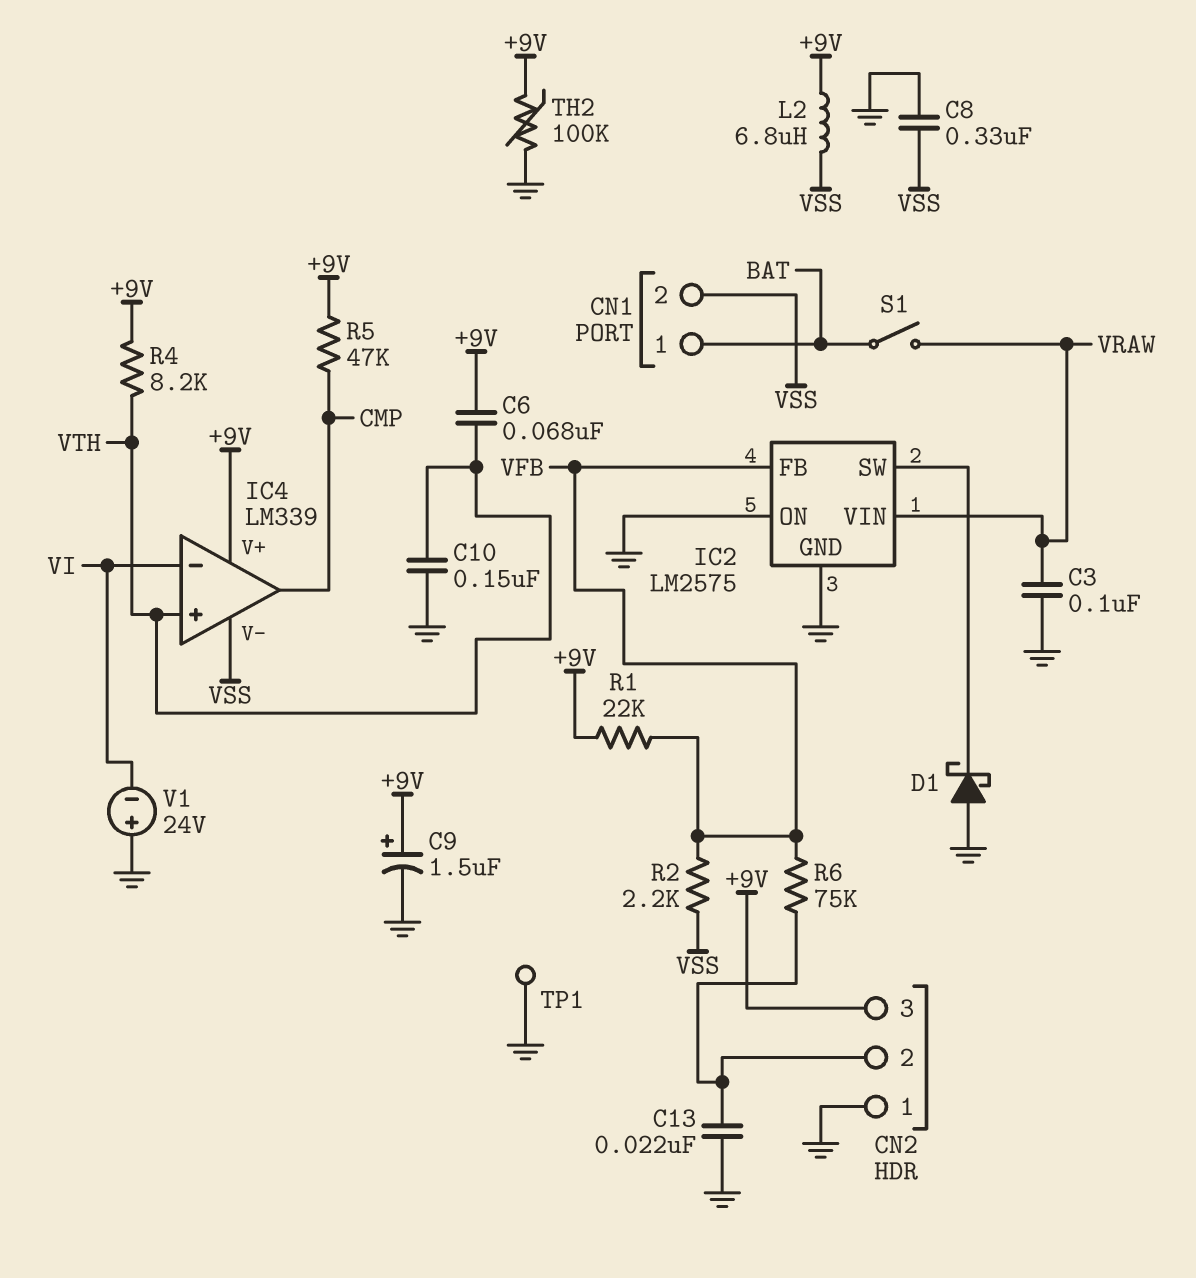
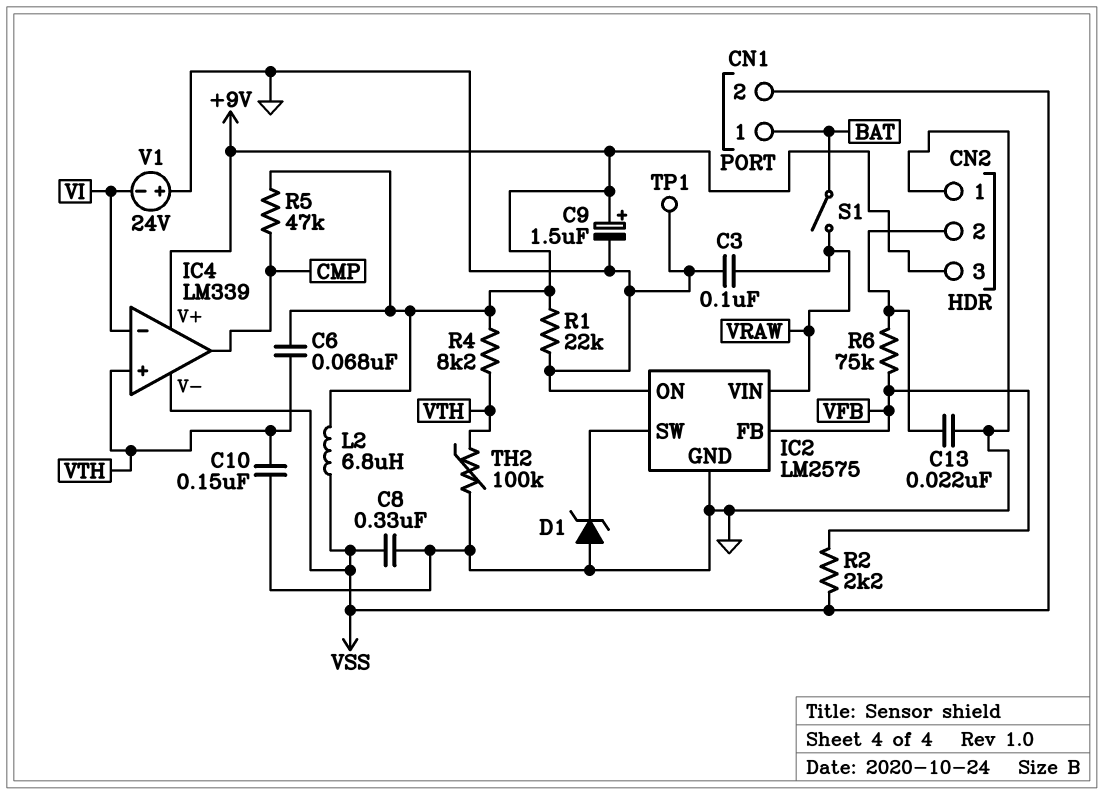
D1: schottky (A GND, K IC2/SW) -> zener (A GND, K IC2/SW)
R1: 22k (+9V, VFB) -> 22k (+9V, GND)
TH2: 100k (+9V, GND) -> 100k (GND, VTH)

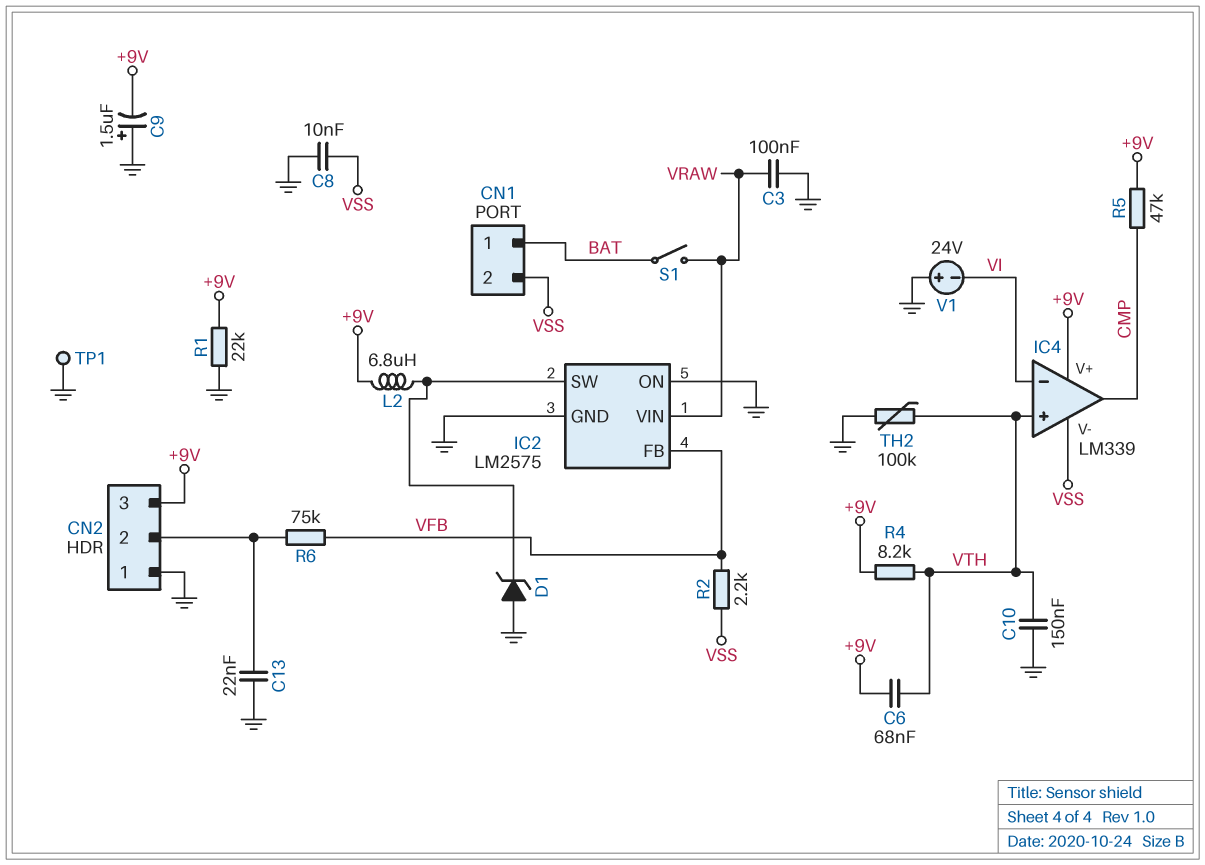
C8: 330nF (GND, VSS) -> 10nF (GND, VSS)
C9: 1.5uF (plus +9V, minus GND) -> 1.5uF (plus GND, minus +9V)
L2: 6.8uH (+9V, VSS) -> 6.8uH (+9V, IC2/SW)

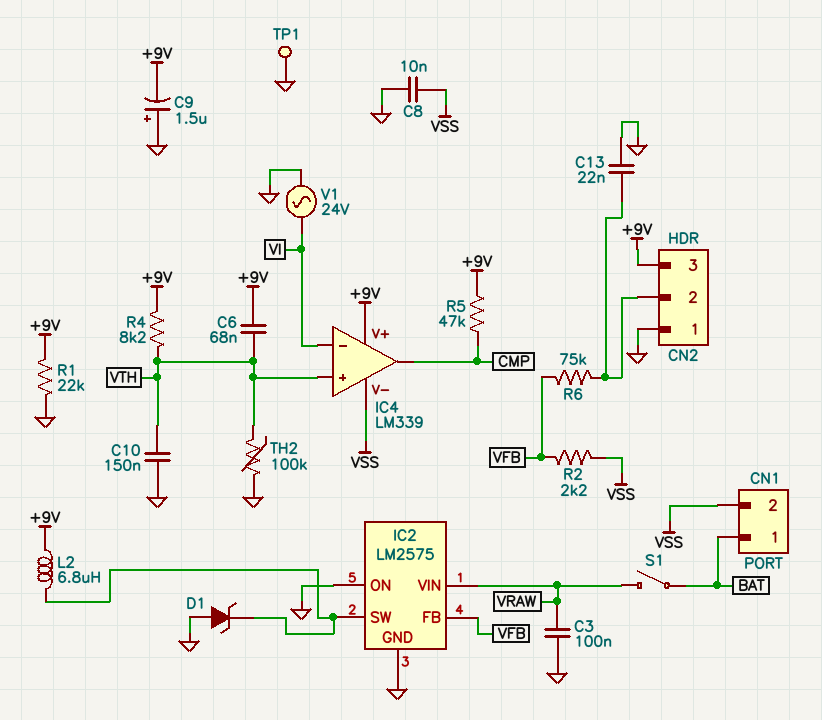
V1: 24V (plus GND, minus VI) -> AC 24V (GND, VI)

